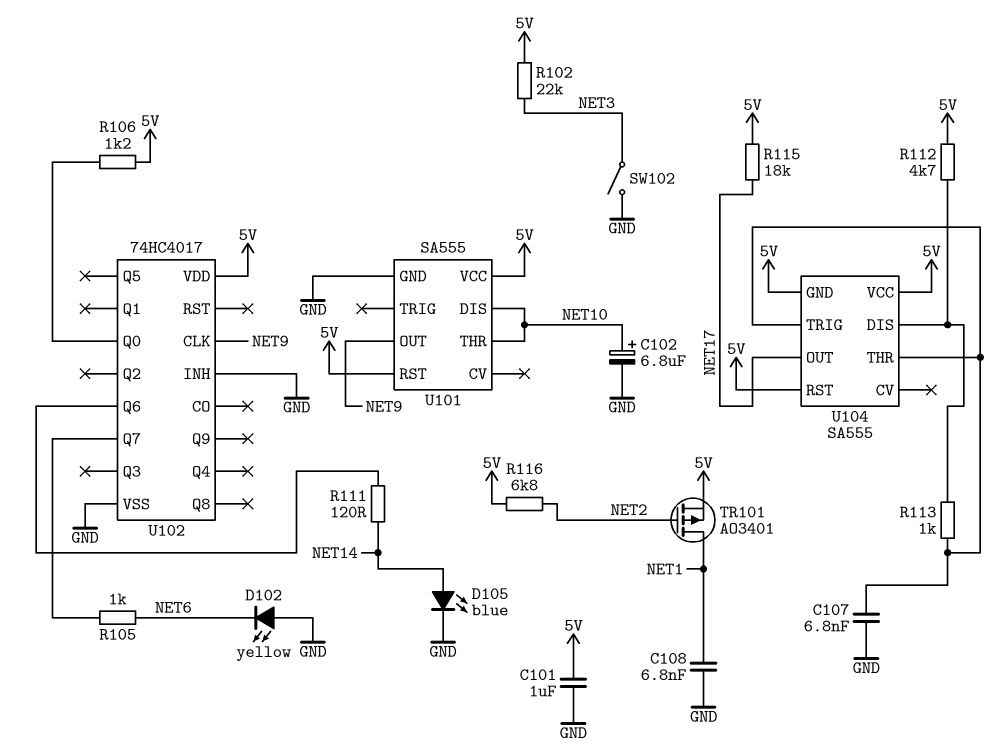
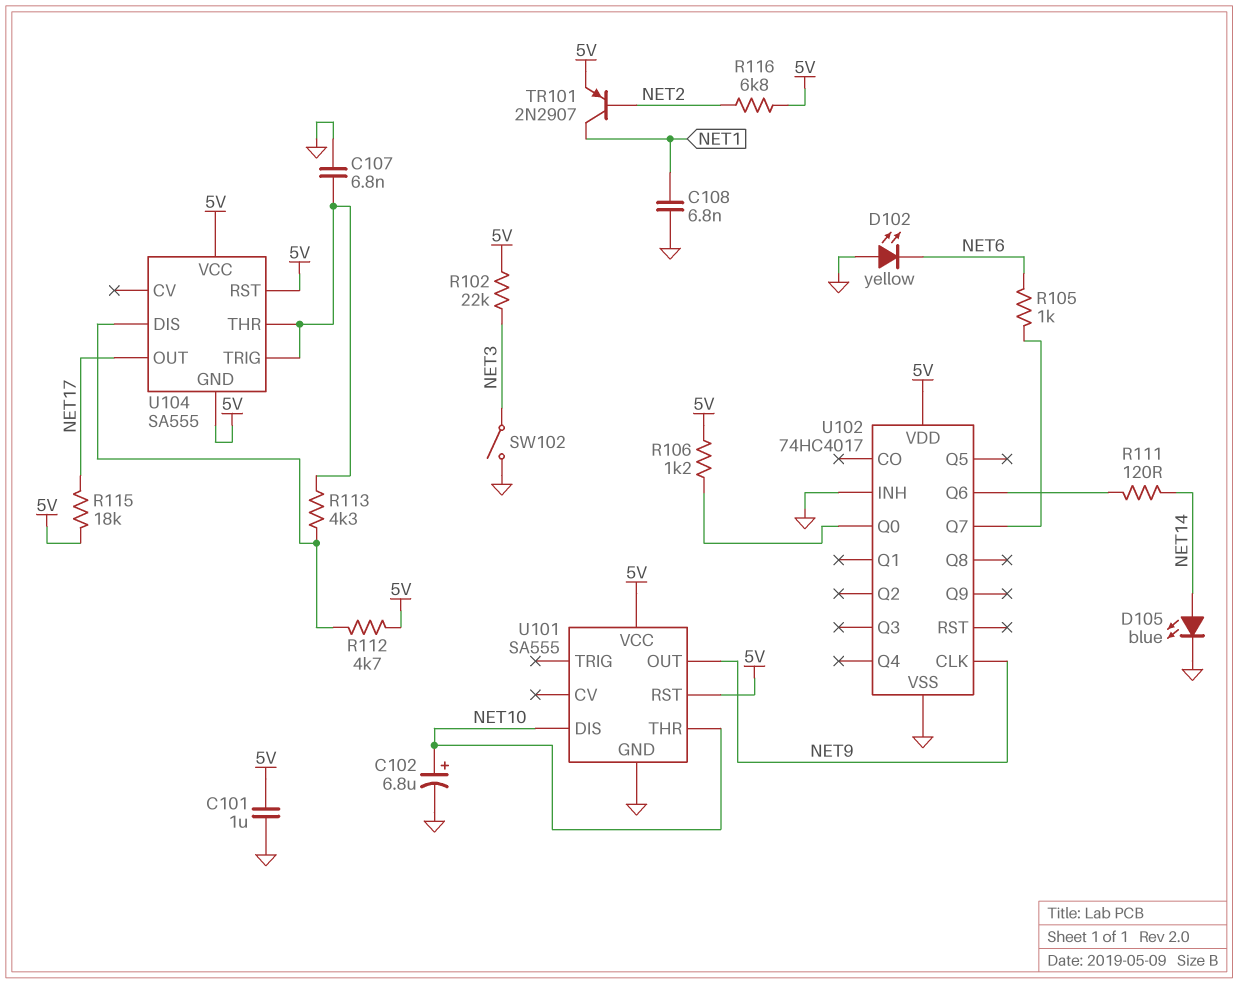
R113: 1k (U104/DIS, U104/THR) -> 4.3k (U104/DIS, U104/THR)
TR101: PMOS AO3401 (G NET2, D NET1, S 5V) -> PNP 2N2907 (B NET2, C NET1, E 5V)

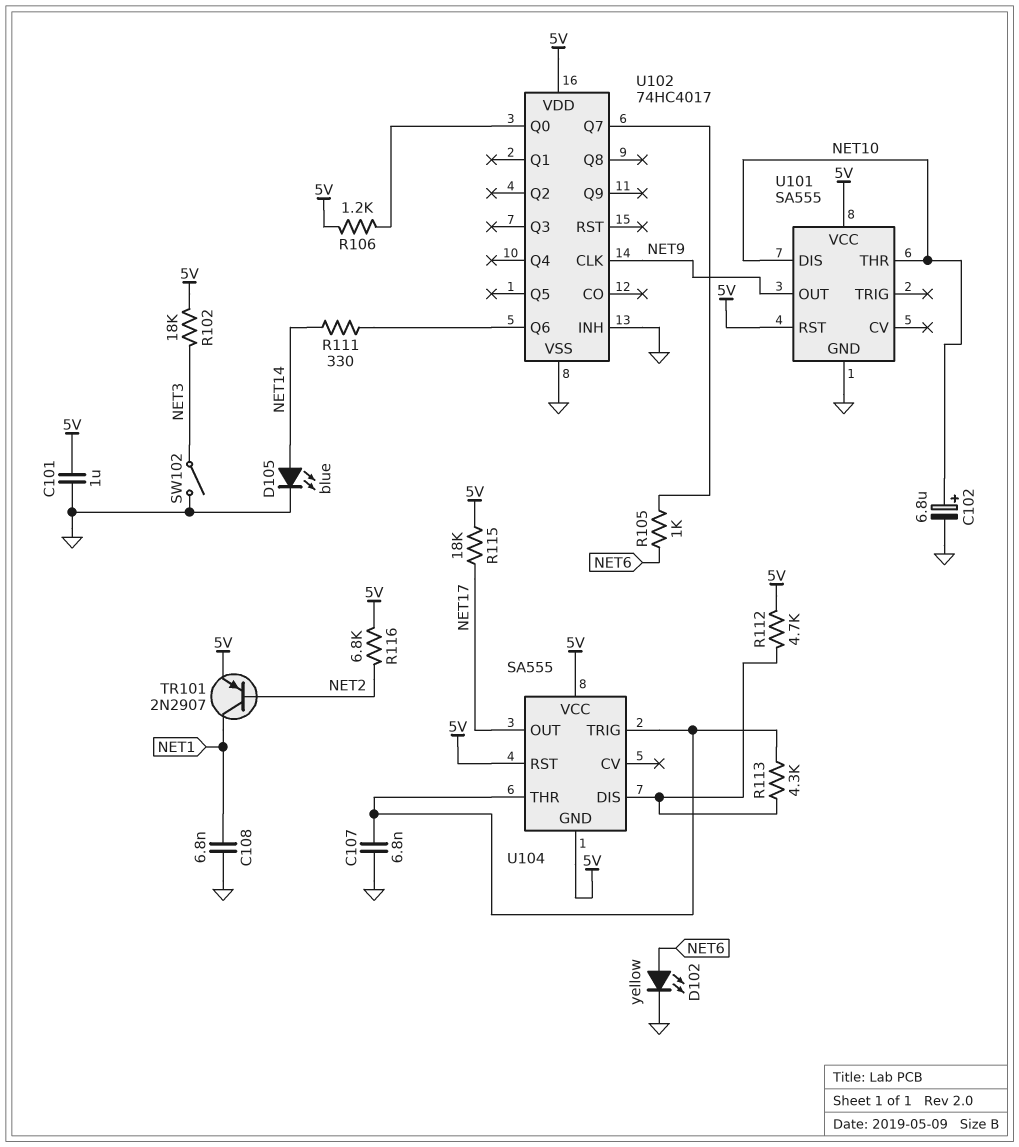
D102: LED yellow (A GND, K NET6) -> LED yellow (A NET6, K GND)
R102: 22k (5V, NET3) -> 18k (5V, NET3)
R111: 120 (NET14, U102/Q6) -> 330 (NET14, U102/Q6)

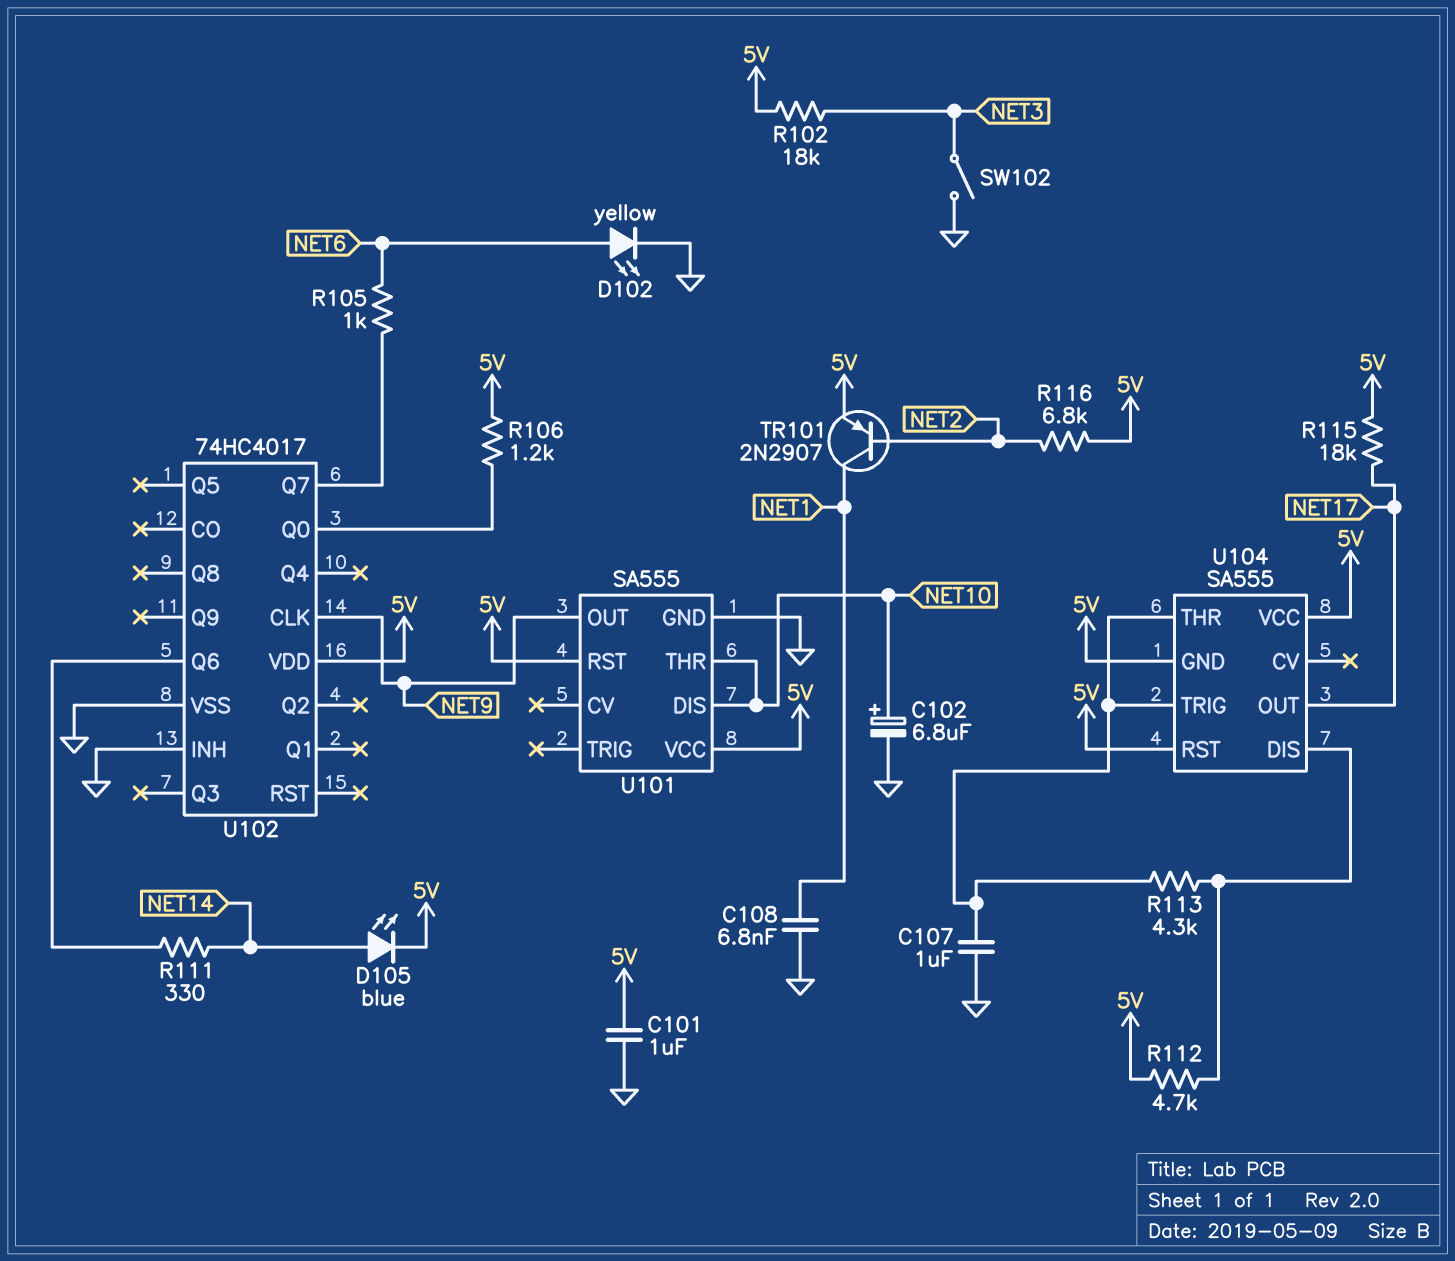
C107: 6.8nF (GND, U104/THR) -> 1uF (GND, U104/THR)
D105: LED blue (A NET14, K GND) -> LED blue (A NET14, K 5V)

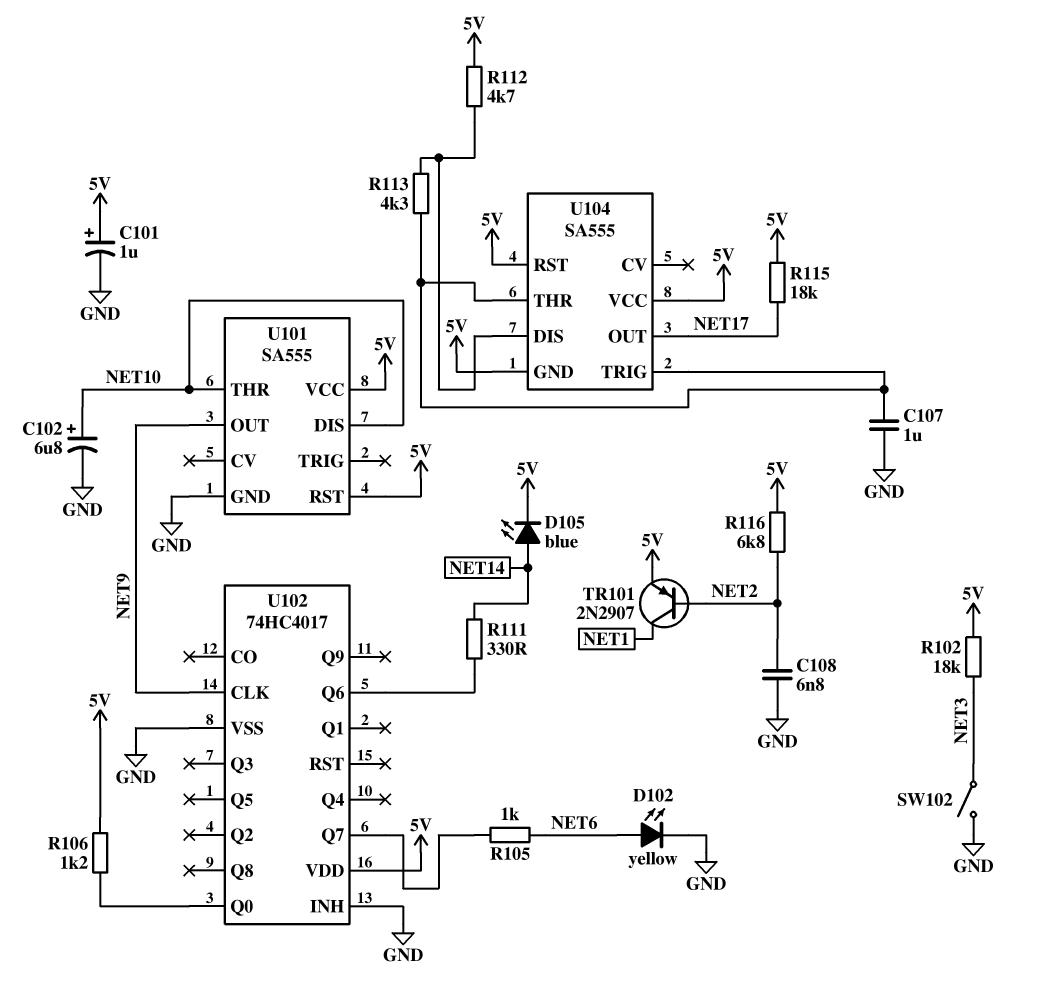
C101: 1uF (5V, GND) -> 1uF (plus 5V, minus GND)
C108: 6.8nF (GND, NET1) -> 6.8nF (GND, NET2)

